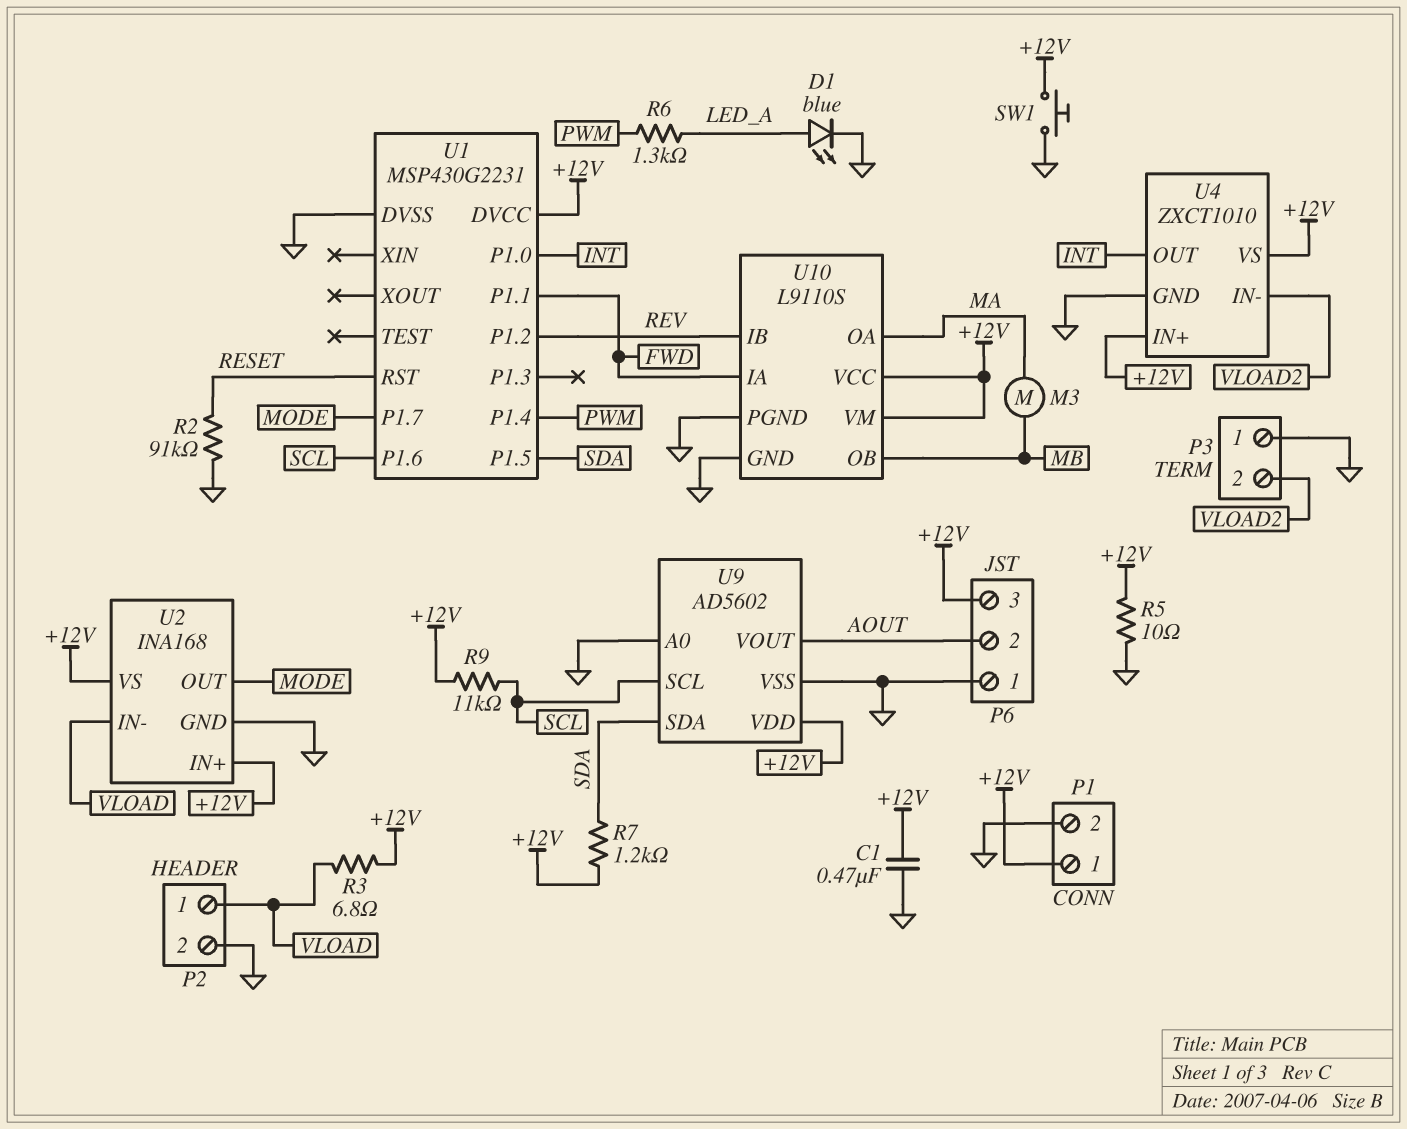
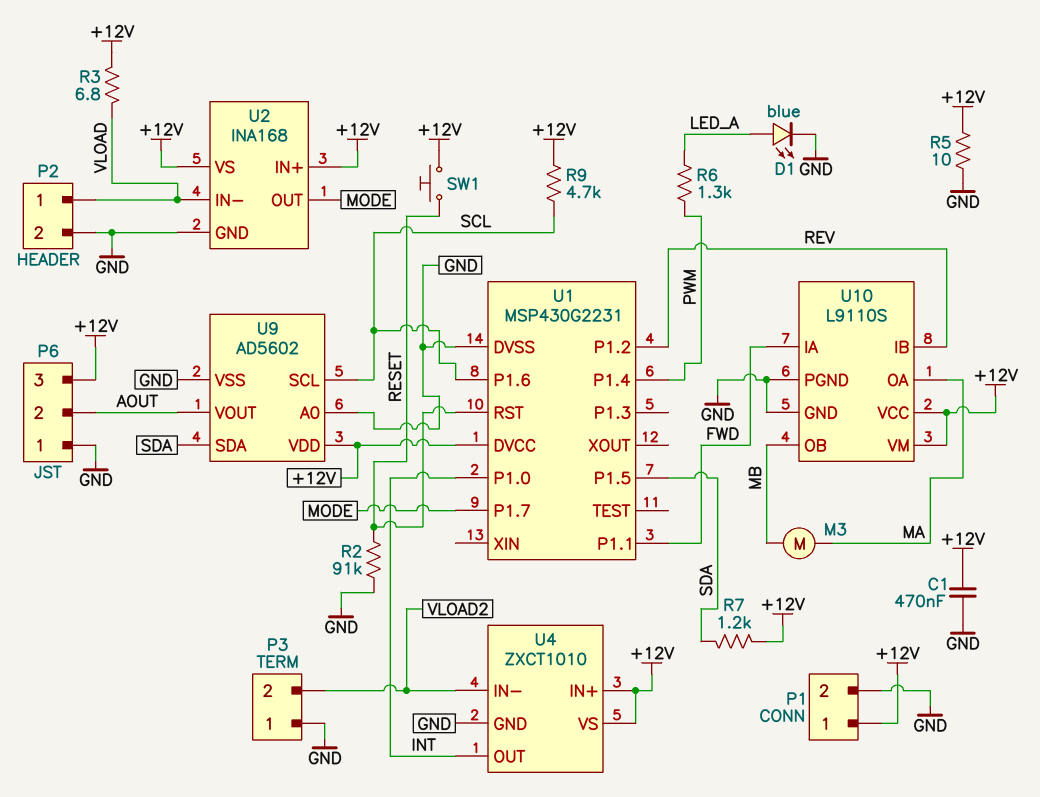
R9: 11k (+12V, SCL) -> 4.7k (+12V, SCL)
SW1: button (+12V, GND) -> button (+12V, RESET)

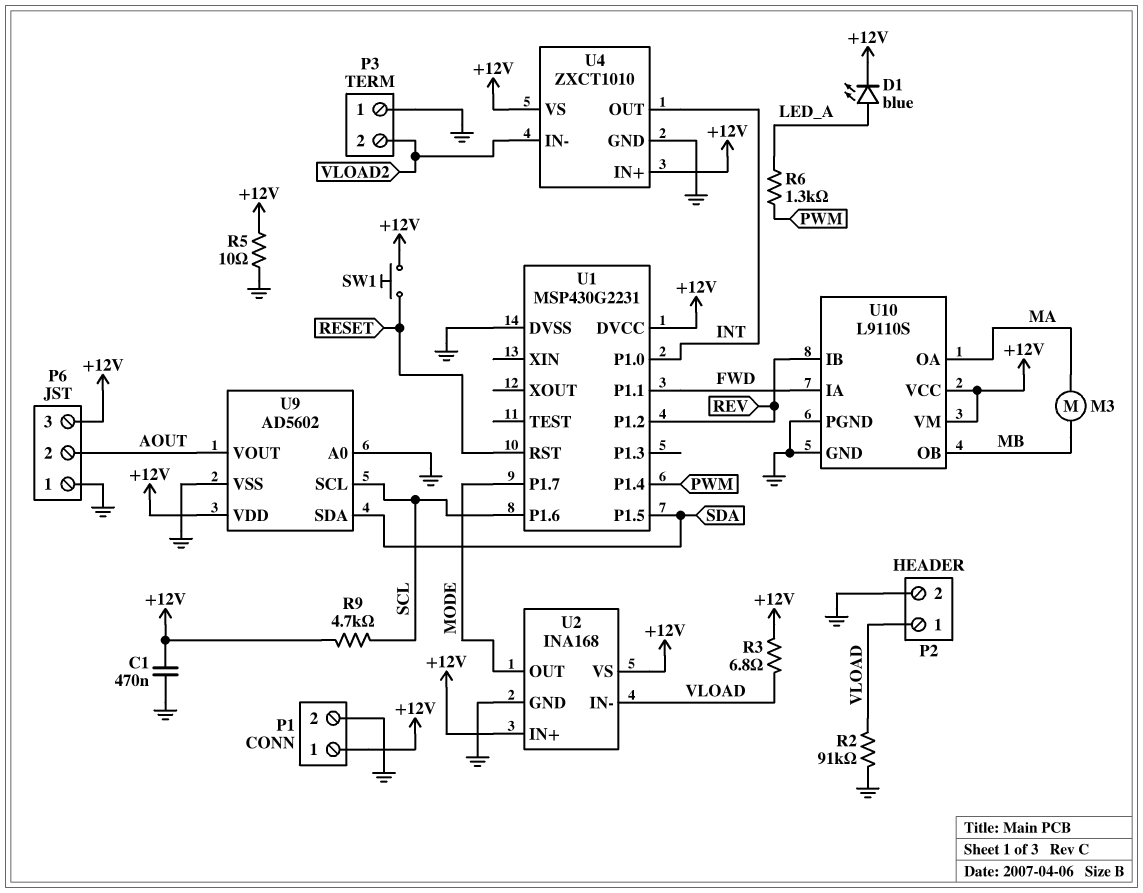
D1: LED blue (A LED_A, K GND) -> LED blue (A LED_A, K +12V)
R2: 91k (GND, RESET) -> 91k (GND, VLOAD)
R7: 1.2k (+12V, SDA) -> none

